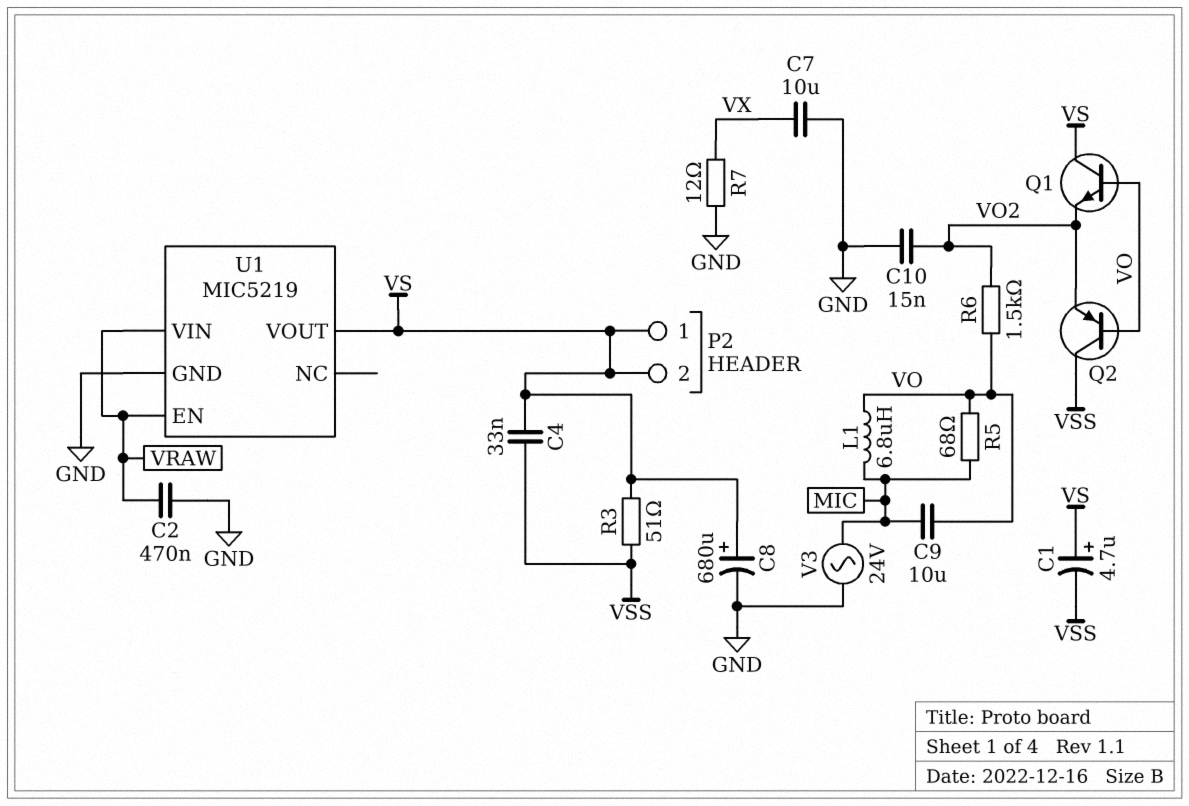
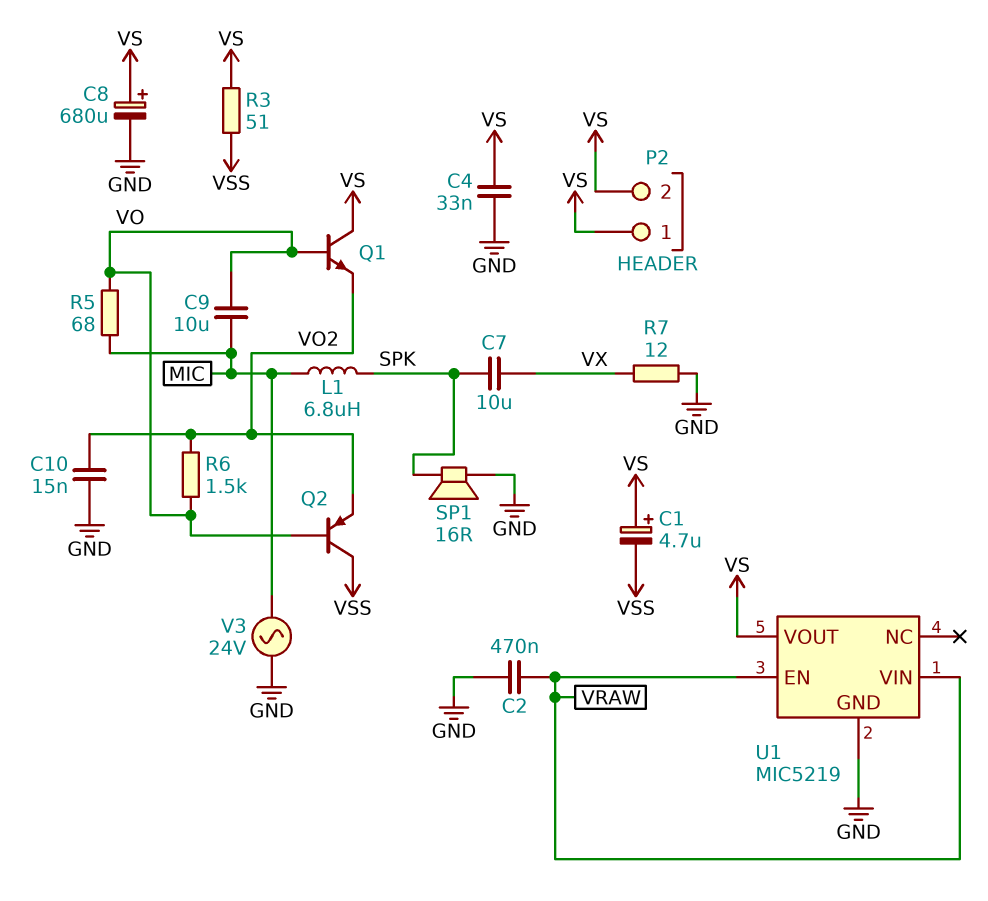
C4: 33nF (VS, VSS) -> 33nF (GND, VS)
C7: 10uF (GND, VX) -> 10uF (SPK, VX)
L1: 6.8uH (MIC, VO) -> 6.8uH (MIC, SPK)
SP1: none -> speaker 16R (GND, SPK)

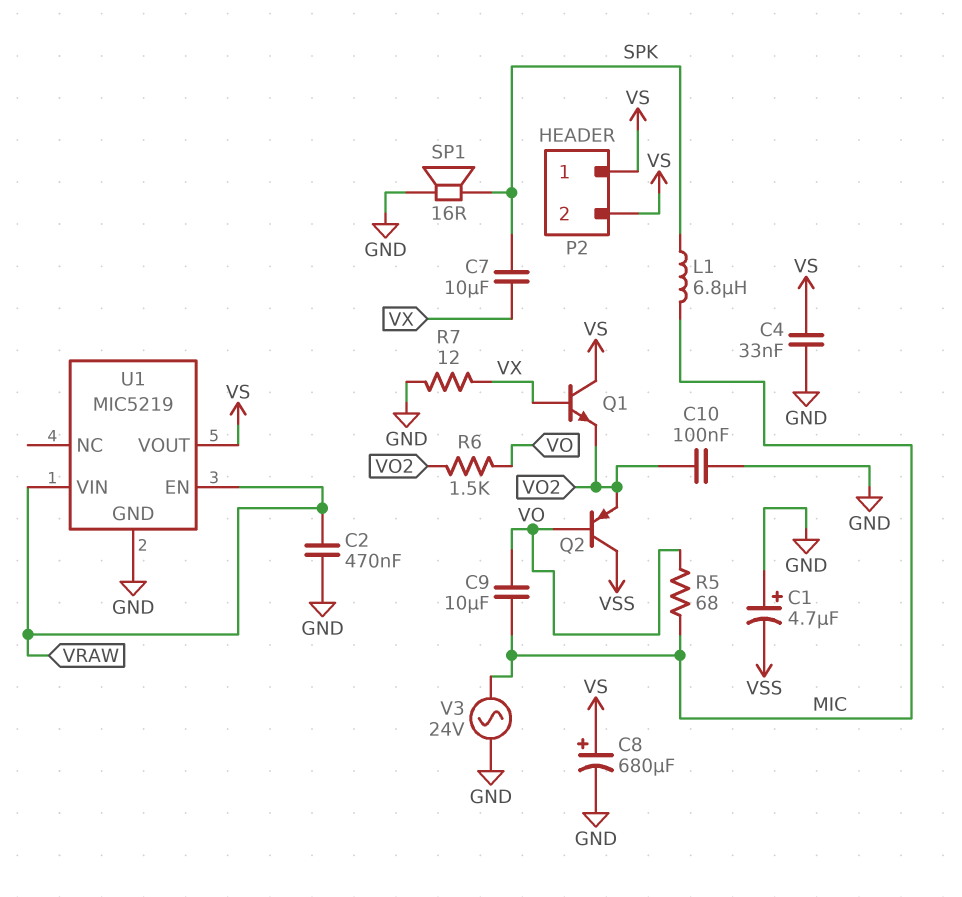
C1: 4.7uF (plus VS, minus VSS) -> 4.7uF (plus GND, minus VSS)
C10: 15nF (GND, VO2) -> 100nF (GND, VO2)
Q1: NPN (B VO, C VS, E VO2) -> NPN (B VX, C VS, E VO2)
R3: 51 (VS, VSS) -> none

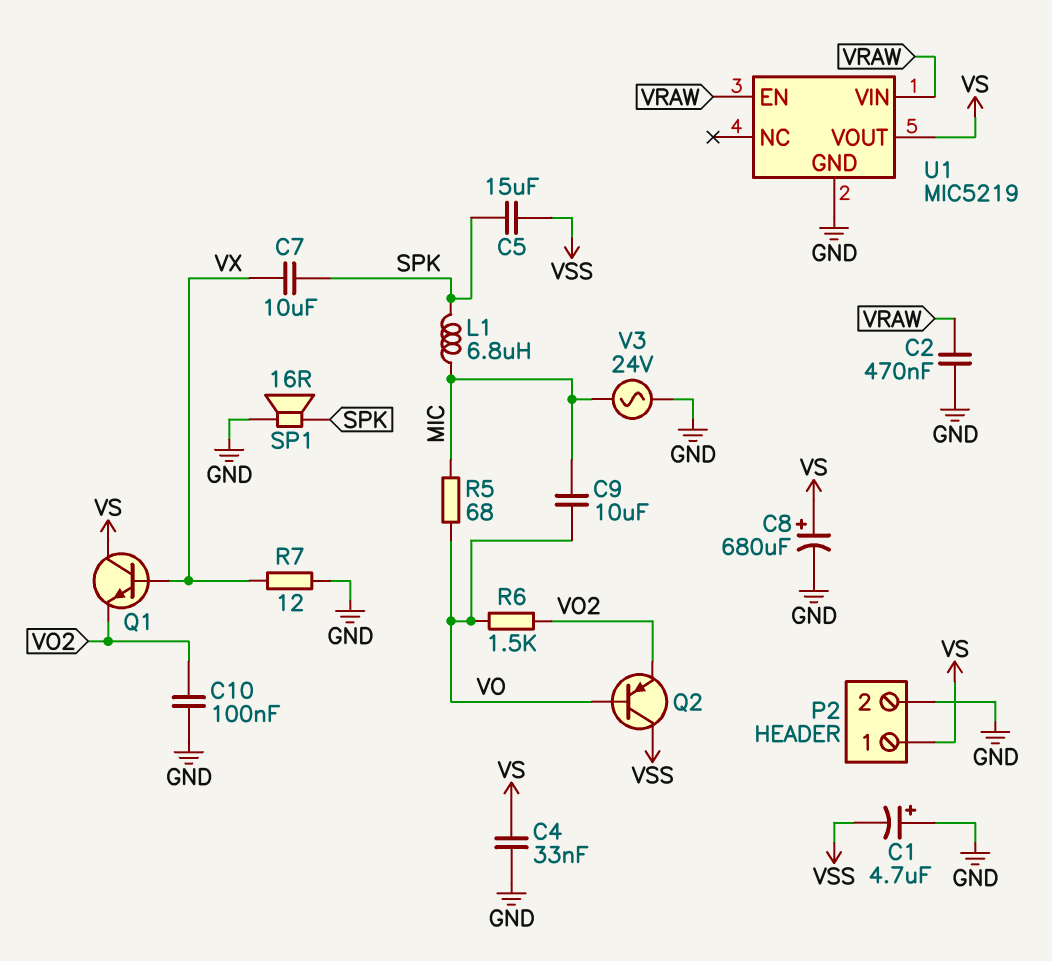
C5: none -> 15uF (SPK, VSS)
P2 pin 2: VS -> GND

